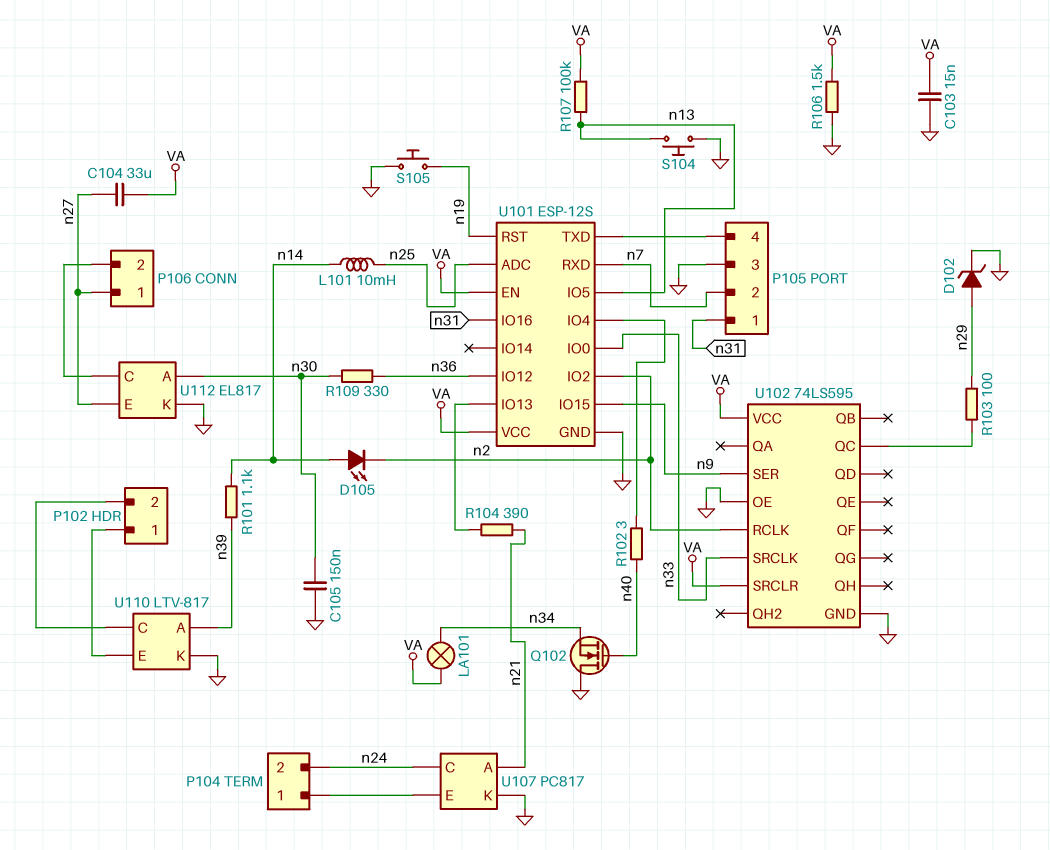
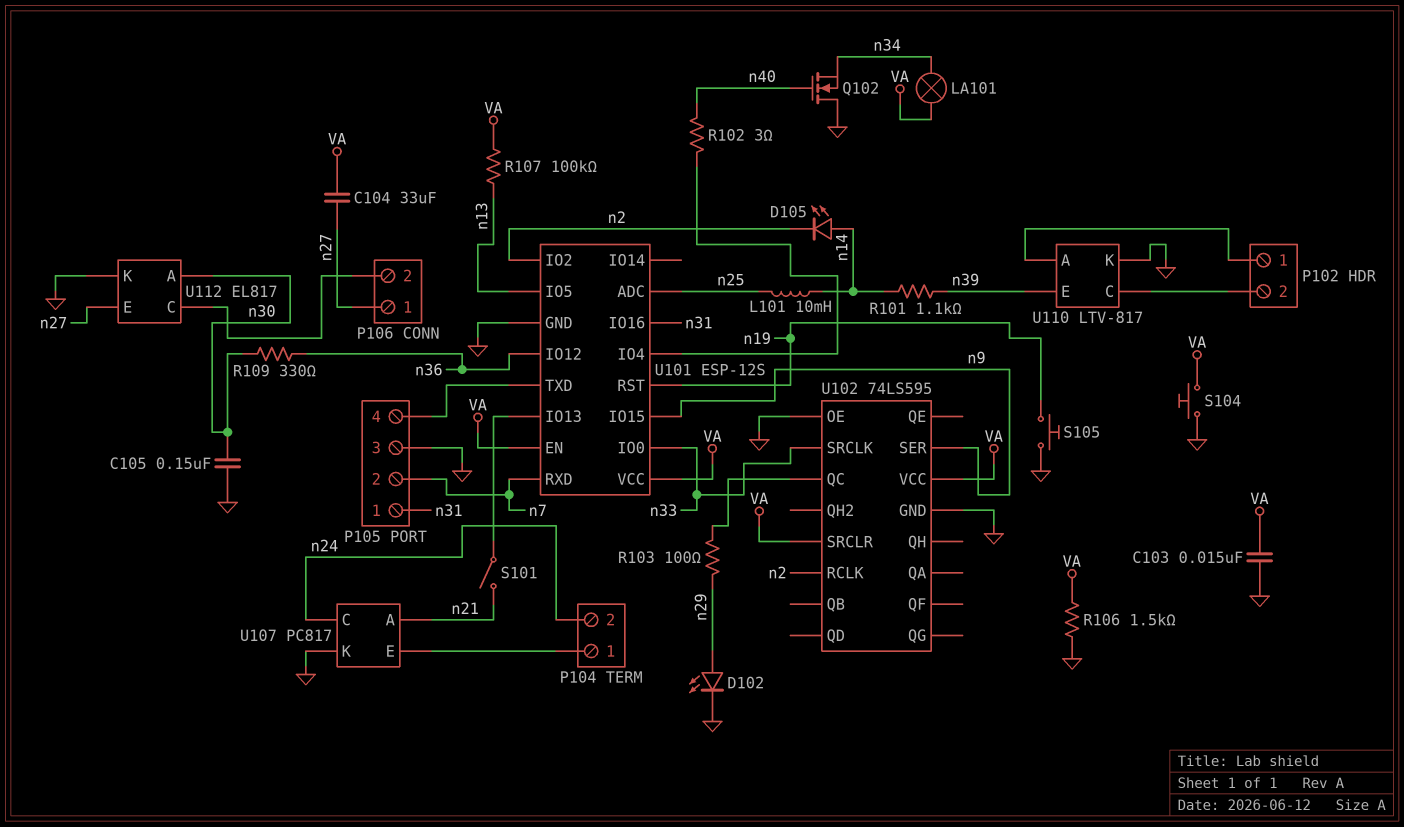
D102: zener (A n29, K GND) -> LED (A n29, K GND)
R104: 390 (U101/IO13, n21) -> none
S101: none -> switch (U101/IO13, n21)
S104: button (GND, n13) -> button (GND, VA)
U110 pin A: n39 -> P102/1
U110 pin E: P102/1 -> n39

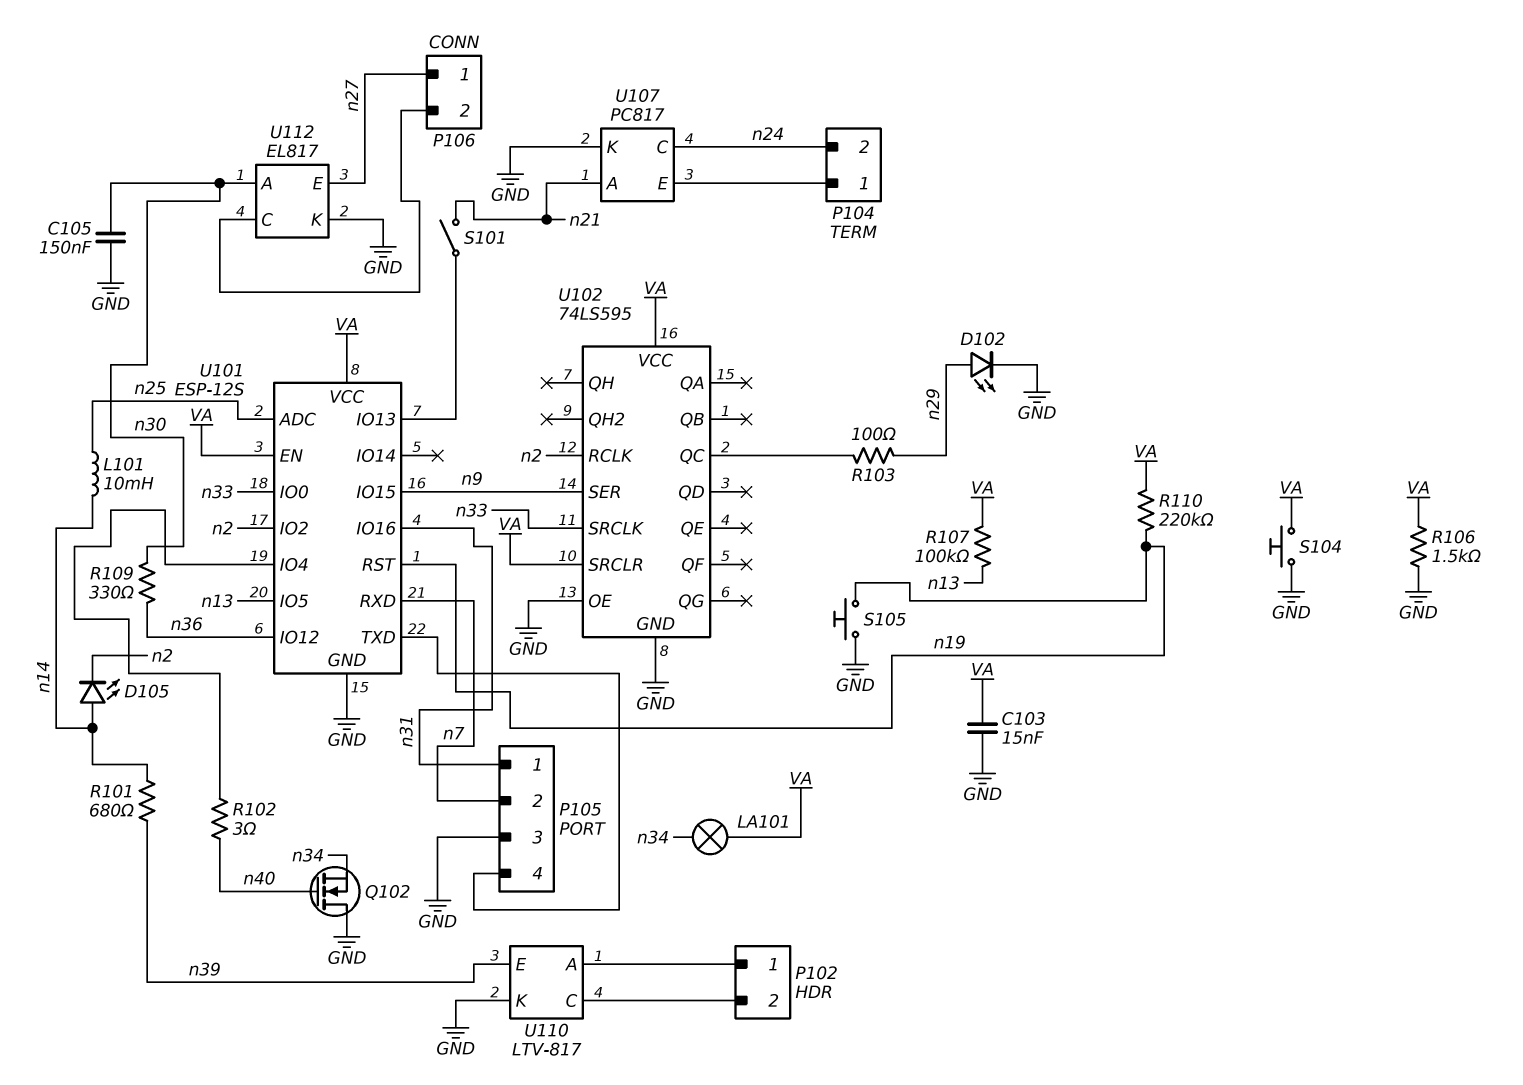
C104: 33uF (VA, n27) -> none
R101: 1.1k (n14, n39) -> 680 (n14, n39)
R110: none -> 220k (VA, n19)

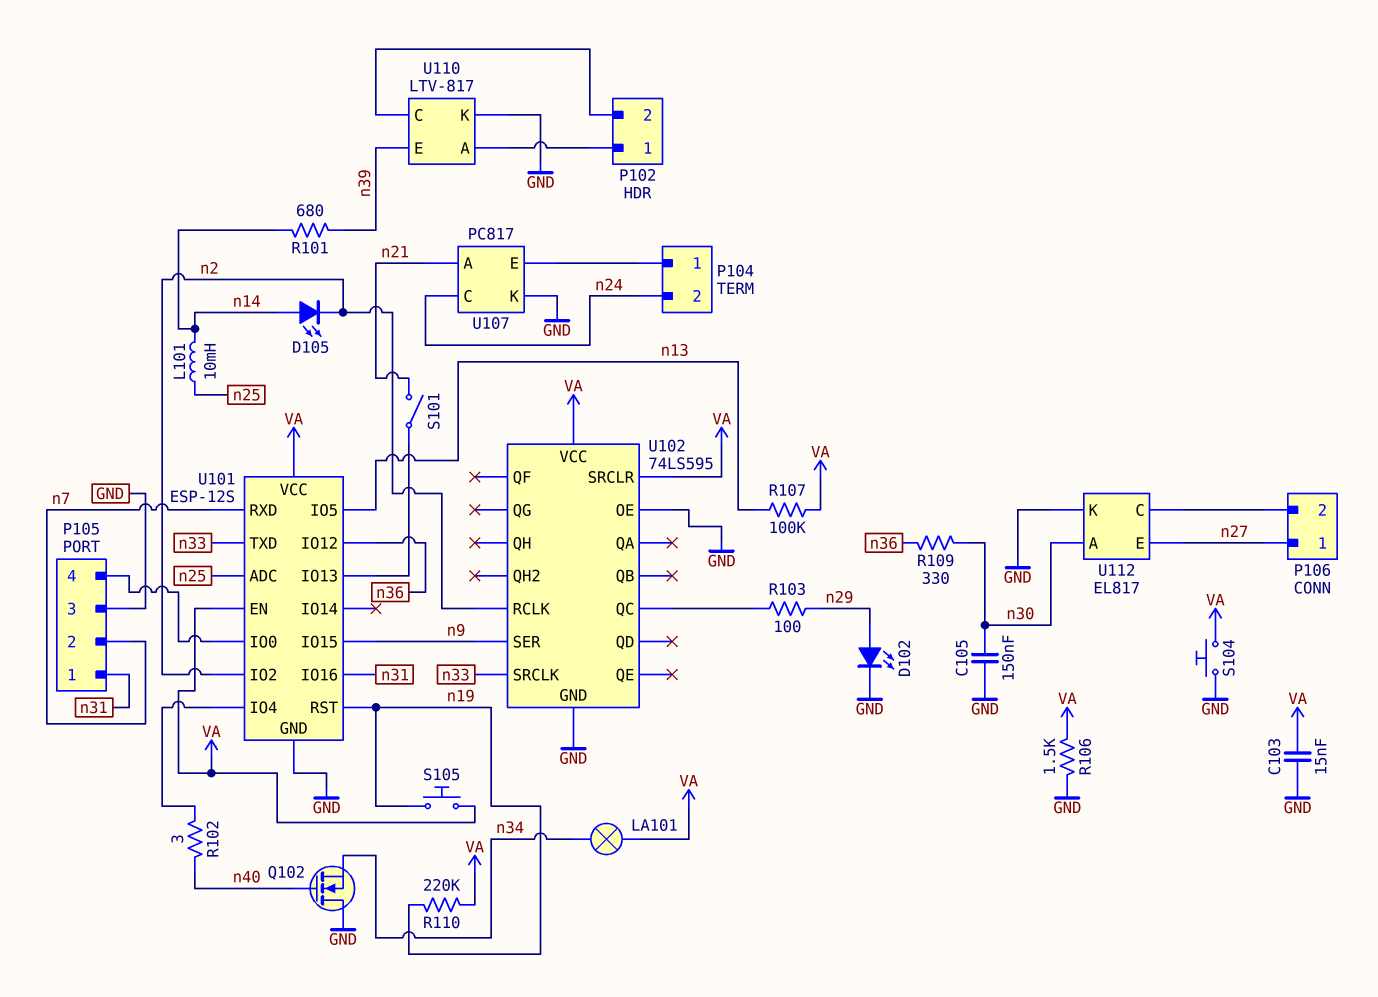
S105: button (GND, n19) -> button (VA, n19)
U101 pin IO0: n33 -> P105/4
U101 pin TXD: P105/4 -> n33

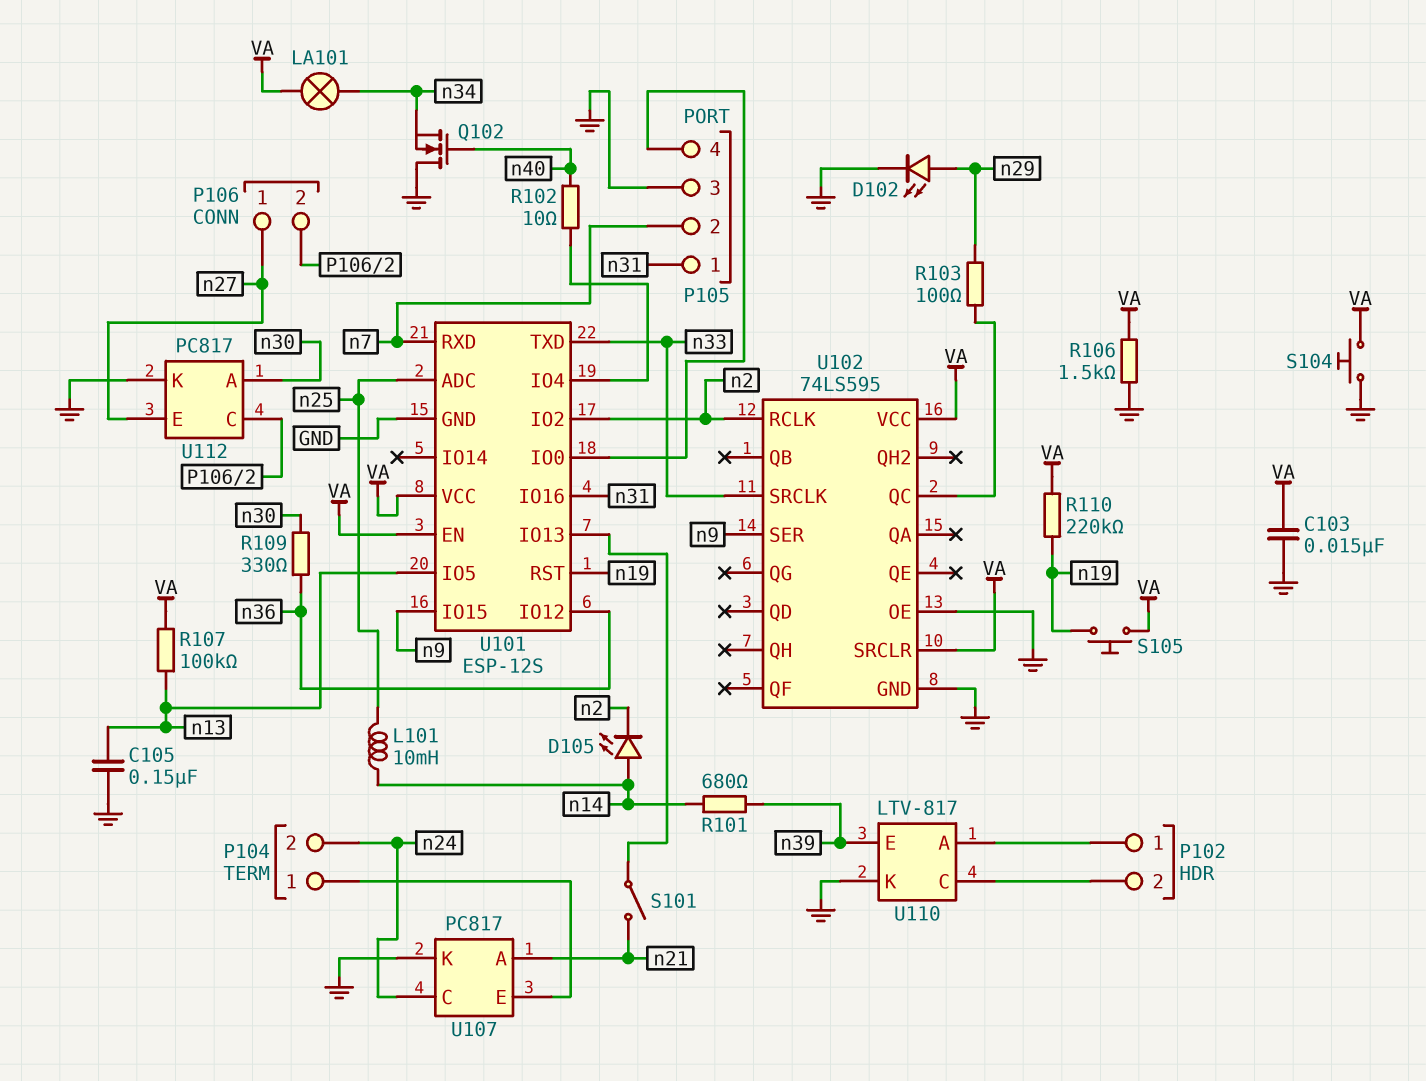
C105: 150nF (GND, n30) -> 150nF (GND, n13)
R102: 3 (U101/IO4, n40) -> 10 (U101/IO4, n40)
U112: EL817 -> PC817

